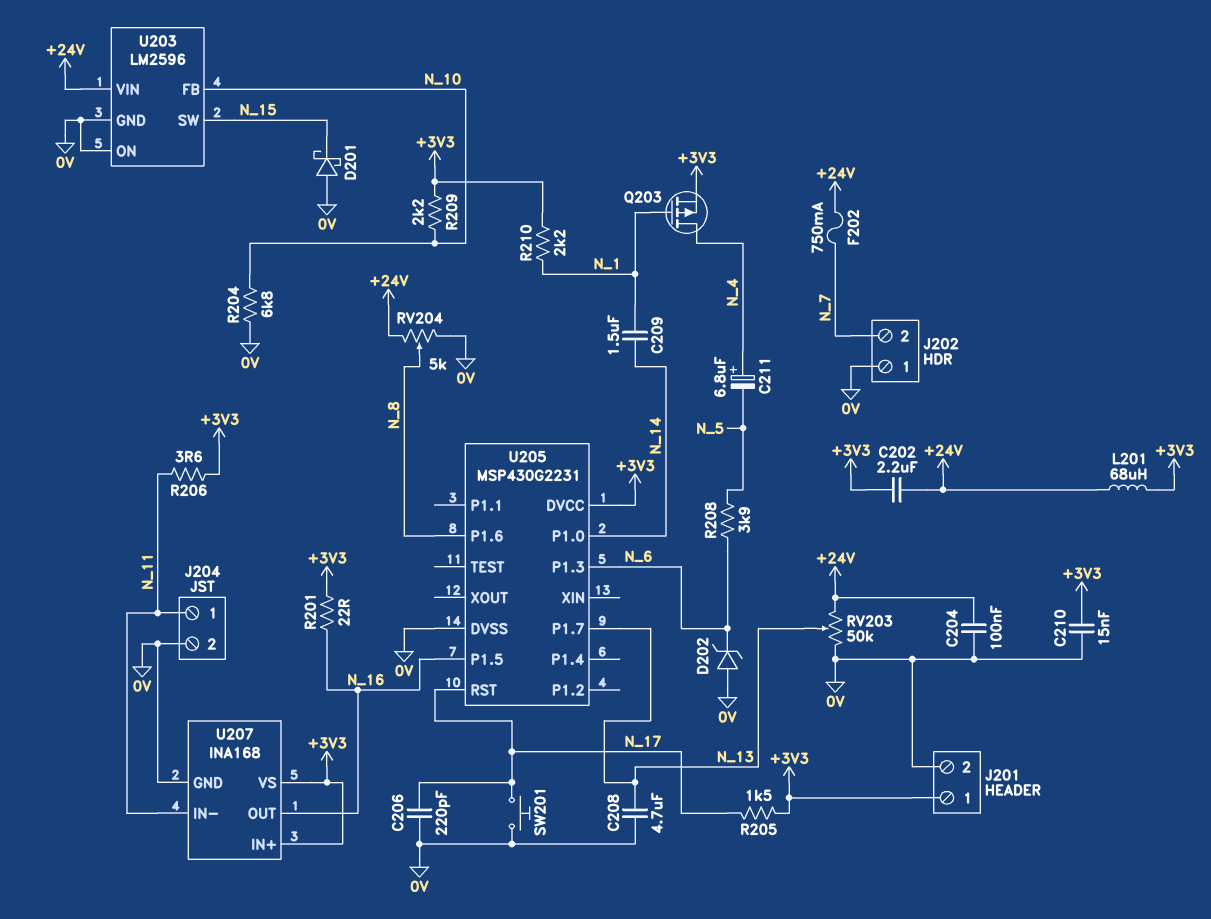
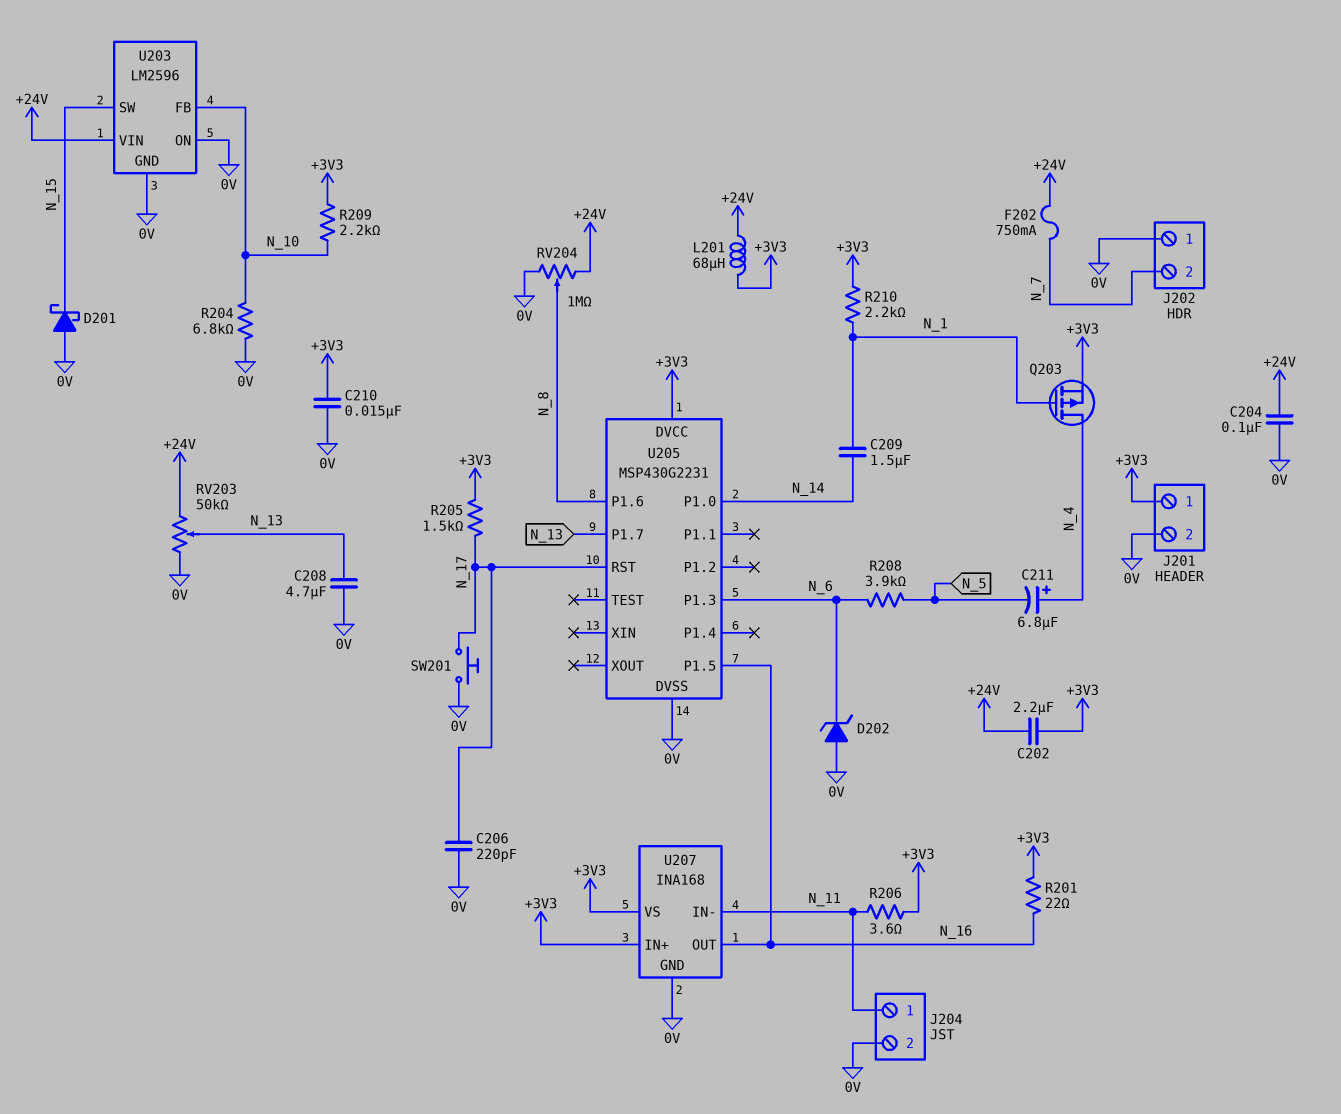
RV204: 5k (+24V, 0V, wiper N_8) -> 1M (+24V, 0V, wiper N_8)

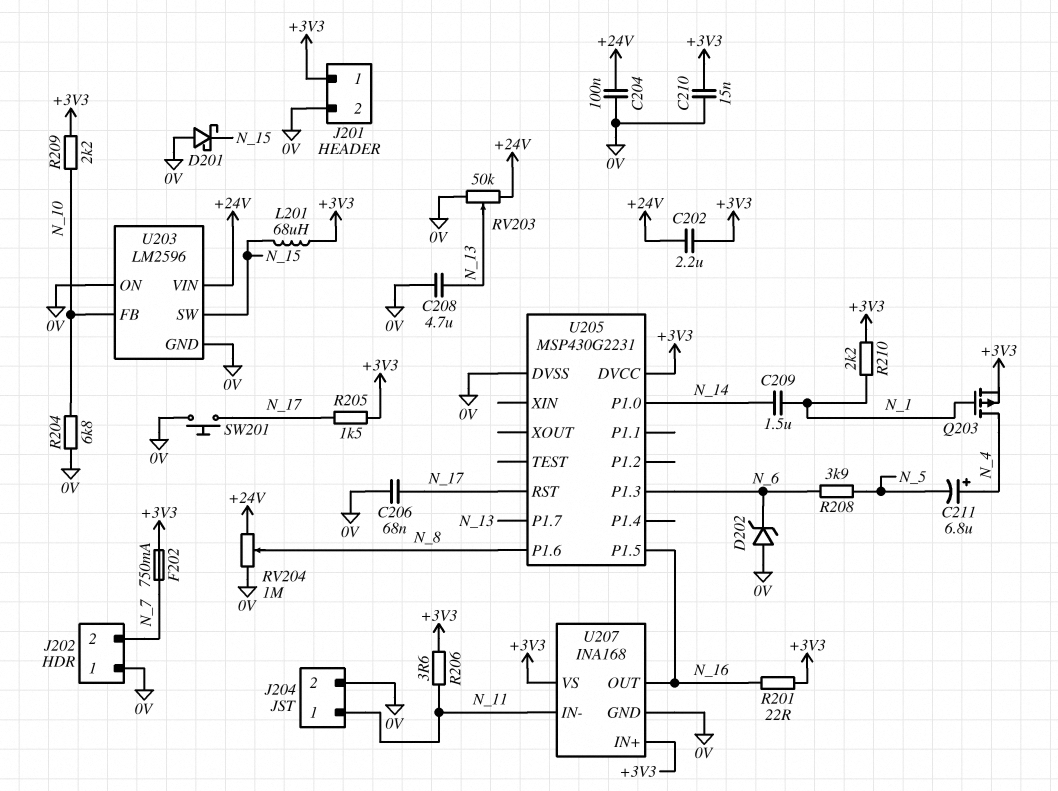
C206: 220pF (0V, N_17) -> 68nF (0V, N_17)
F202: 750mA (+24V, N_7) -> 750mA (+3V3, N_7)
L201: 68uH (+3V3, +24V) -> 68uH (+3V3, N_15)

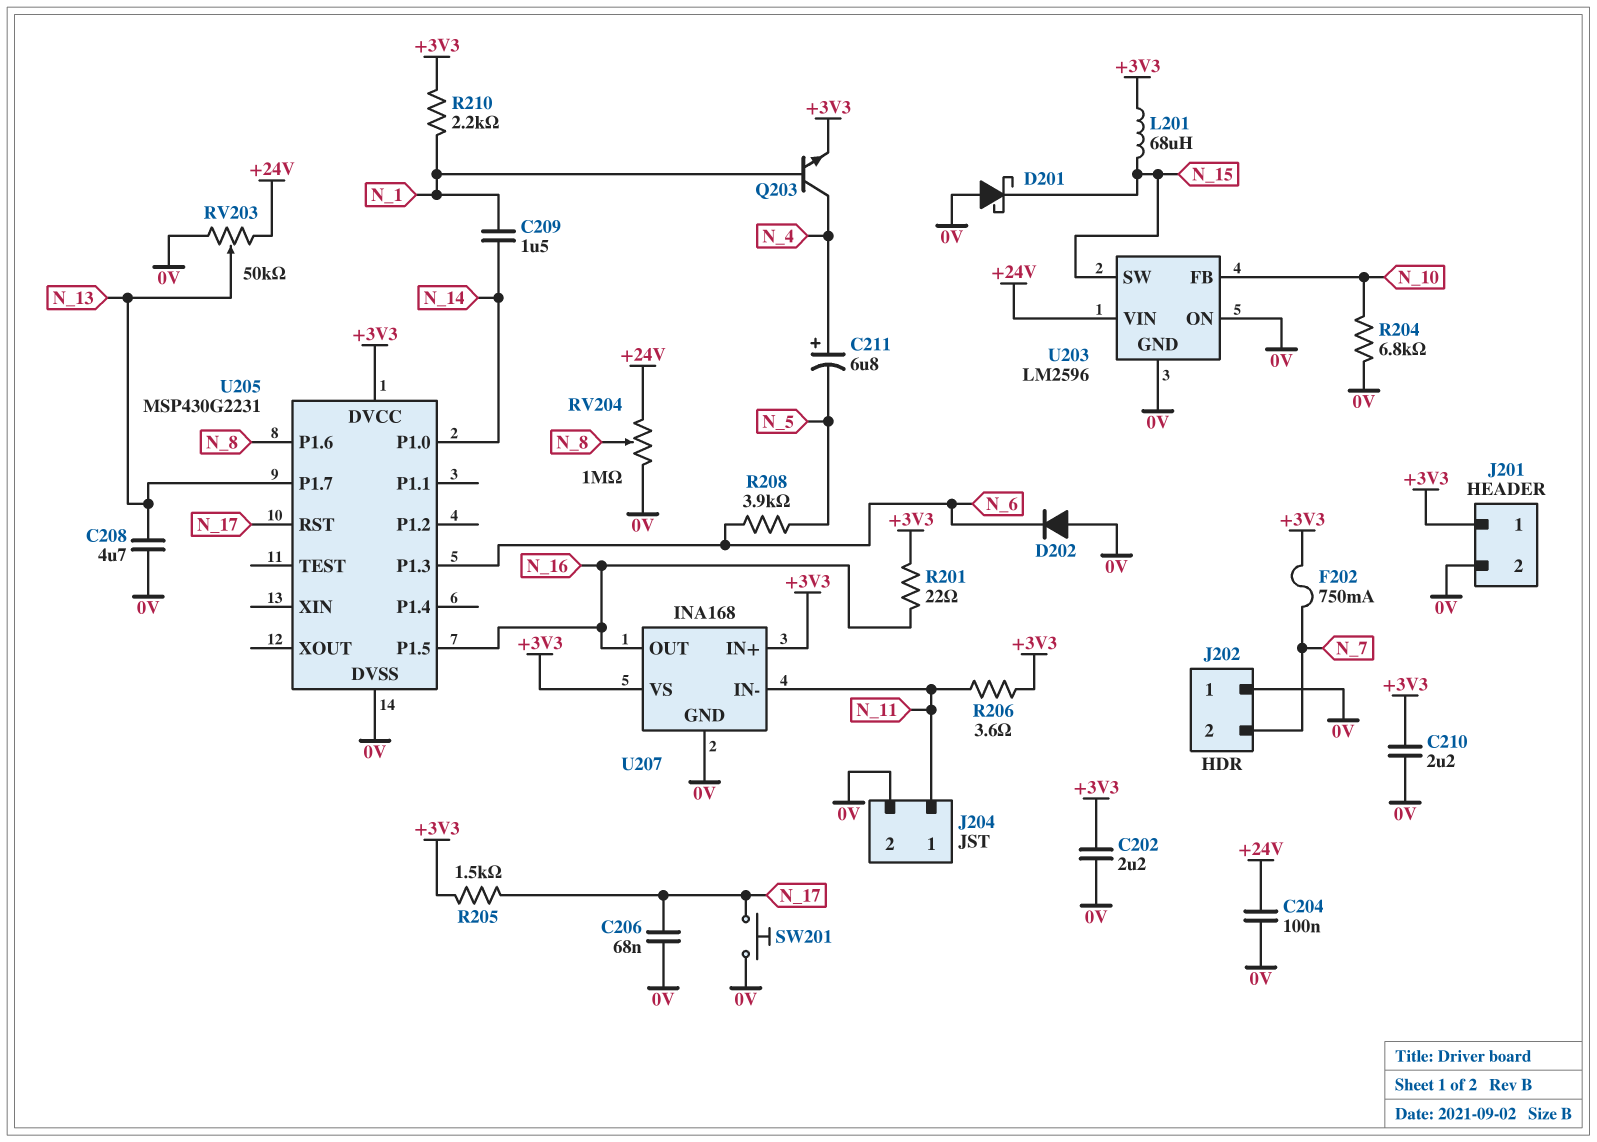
C202: 2.2uF (+3V3, +24V) -> 2.2uF (+3V3, 0V)
C210: 15nF (+3V3, 0V) -> 2.2uF (+3V3, 0V)
D202: zener (A 0V, K N_6) -> diode (A 0V, K N_6)
Q203: PMOS (G N_1, D N_4, S +3V3) -> NPN (B N_1, C N_4, E +3V3)
R209: 2.2k (+3V3, N_10) -> none

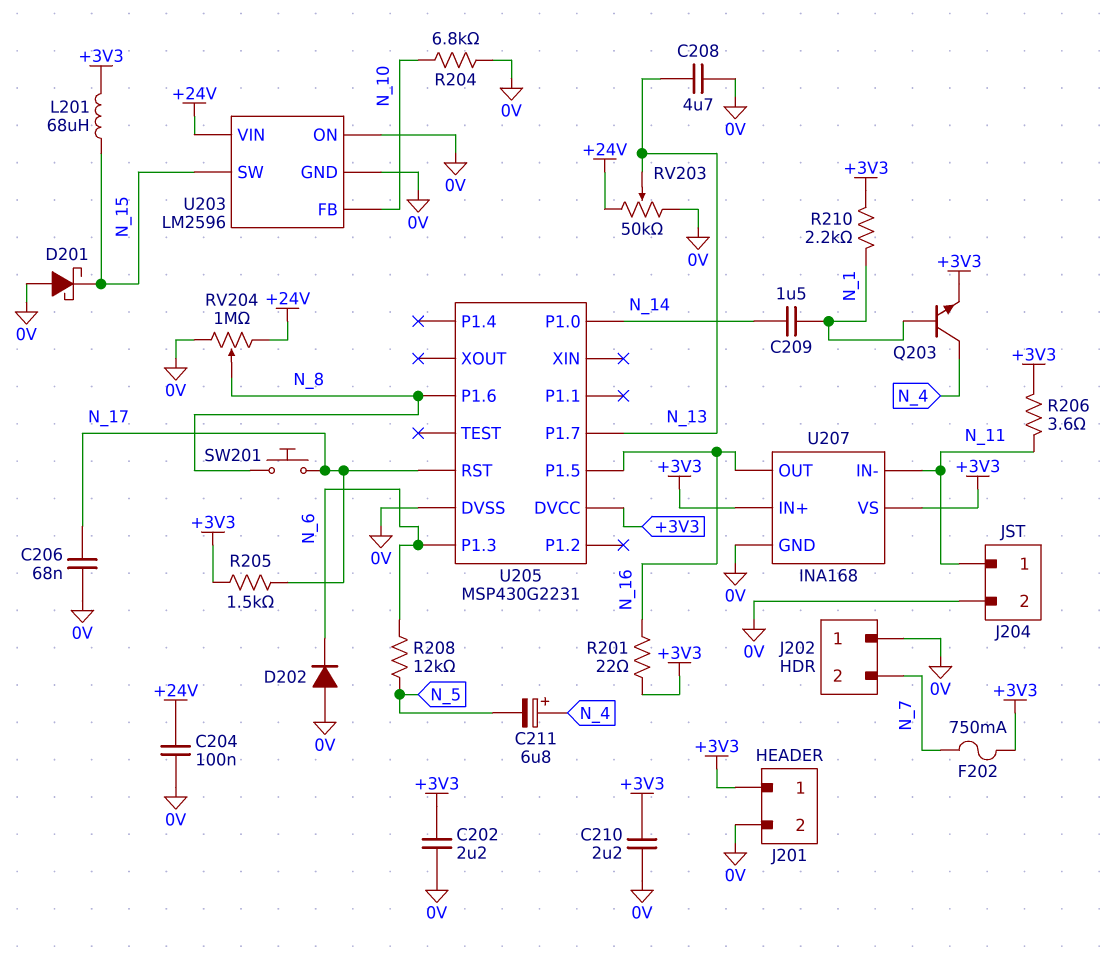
R208: 3.9k (N_5, N_6) -> 12k (N_5, N_6)
SW201: button (0V, N_17) -> button (N_8, N_17)

